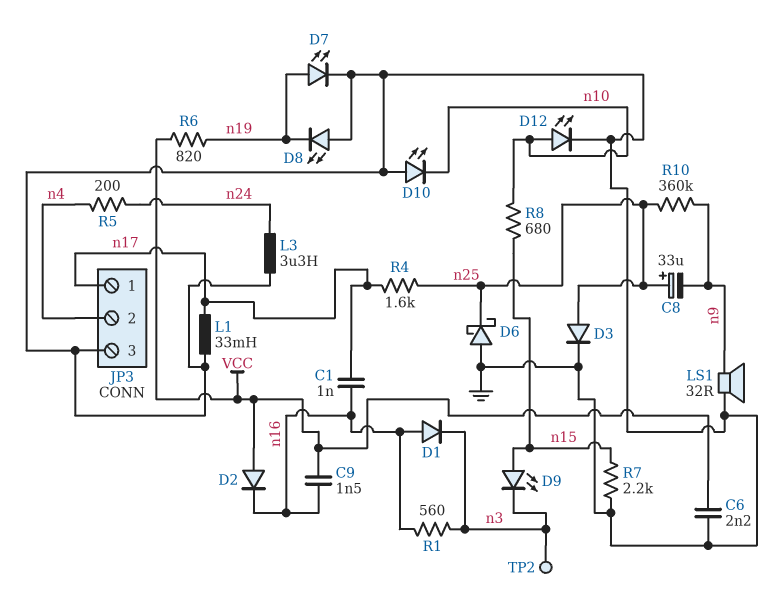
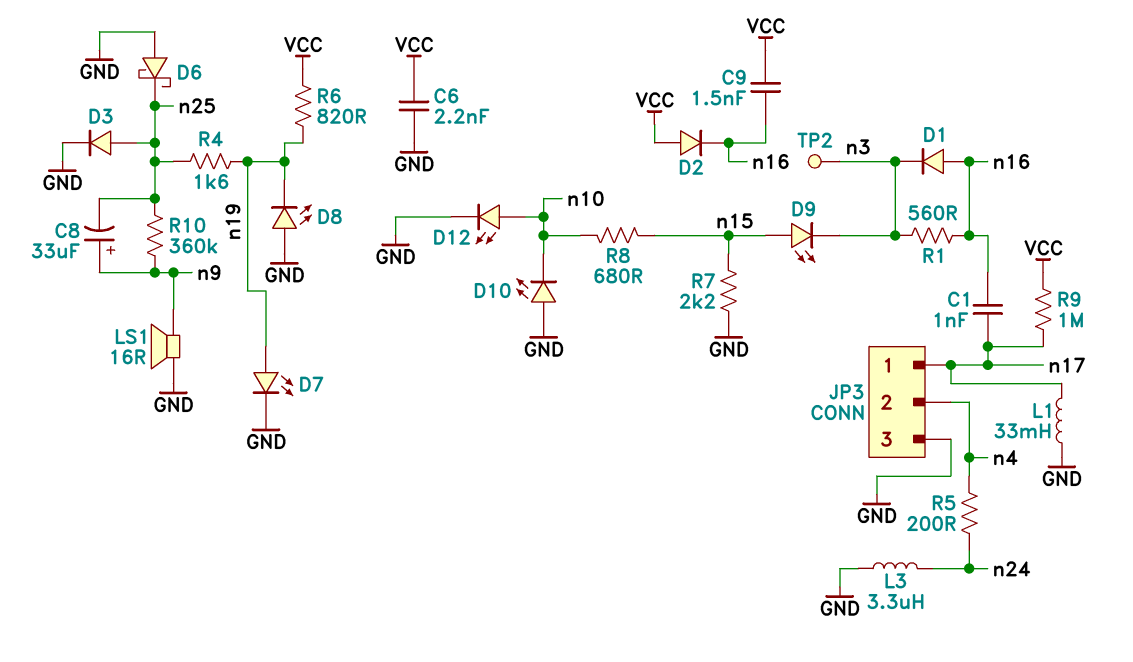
C8: 33uF (plus n25, minus n9) -> 33uF (plus n9, minus n25)
LS1: speaker 32R (GND, n9) -> speaker 16R (GND, n9)
R4: 1.6k (n17, n25) -> 1.6k (n19, n25)
R9: none -> 1M (VCC, n17)

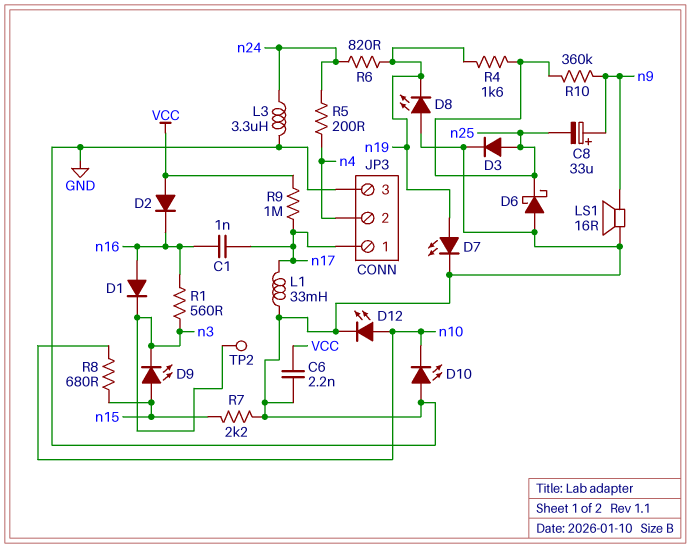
C9: 1.5nF (VCC, n16) -> none
R6: 820 (VCC, n19) -> 820 (n19, n24)

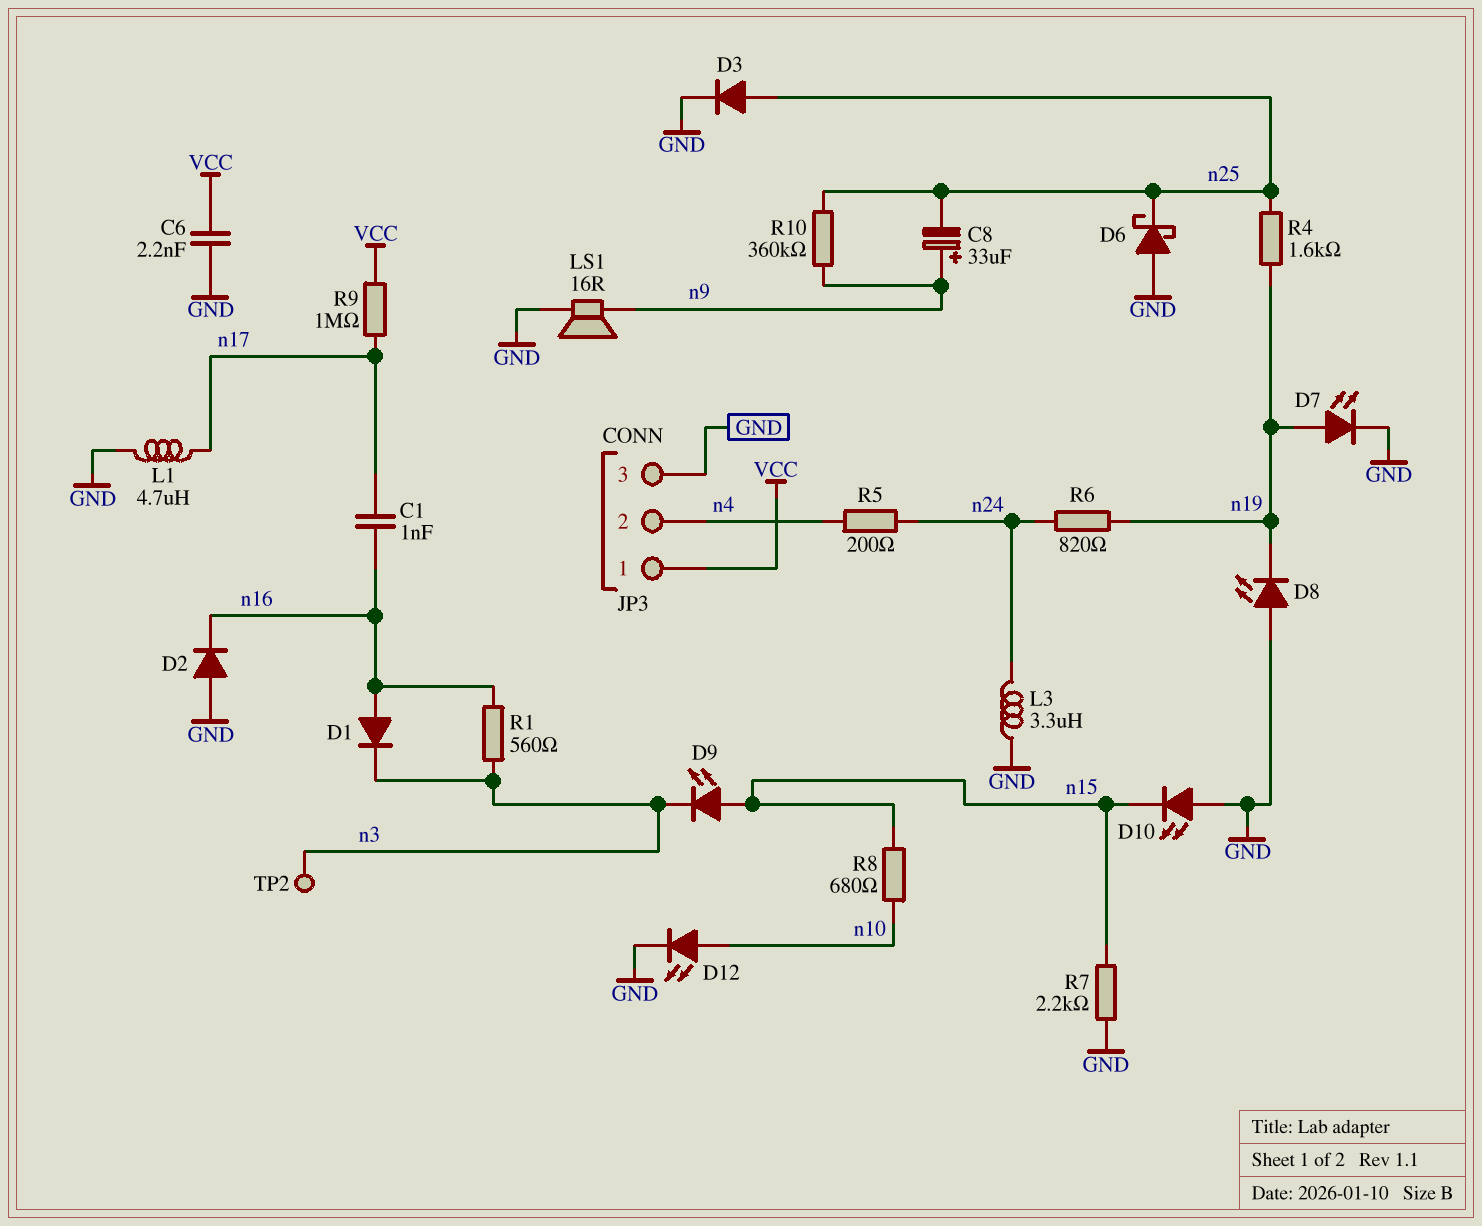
D2: diode (A VCC, K n16) -> diode (A GND, K n16)
D10: LED (A GND, K n10) -> LED (A GND, K n15)
JP3 pin 1: n17 -> VCC
L1: 33mH (GND, n17) -> 4.7uH (GND, n17)

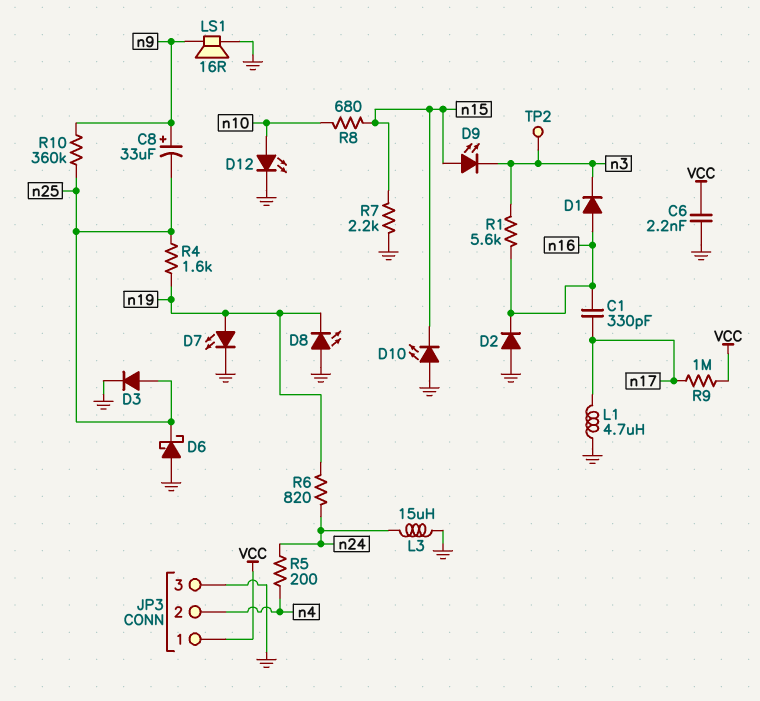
C1: 1nF (n16, n17) -> 330pF (n16, n17)
L3: 3.3uH (GND, n24) -> 15uH (GND, n24)
R1: 560 (n3, n16) -> 5.6k (n3, n16)

